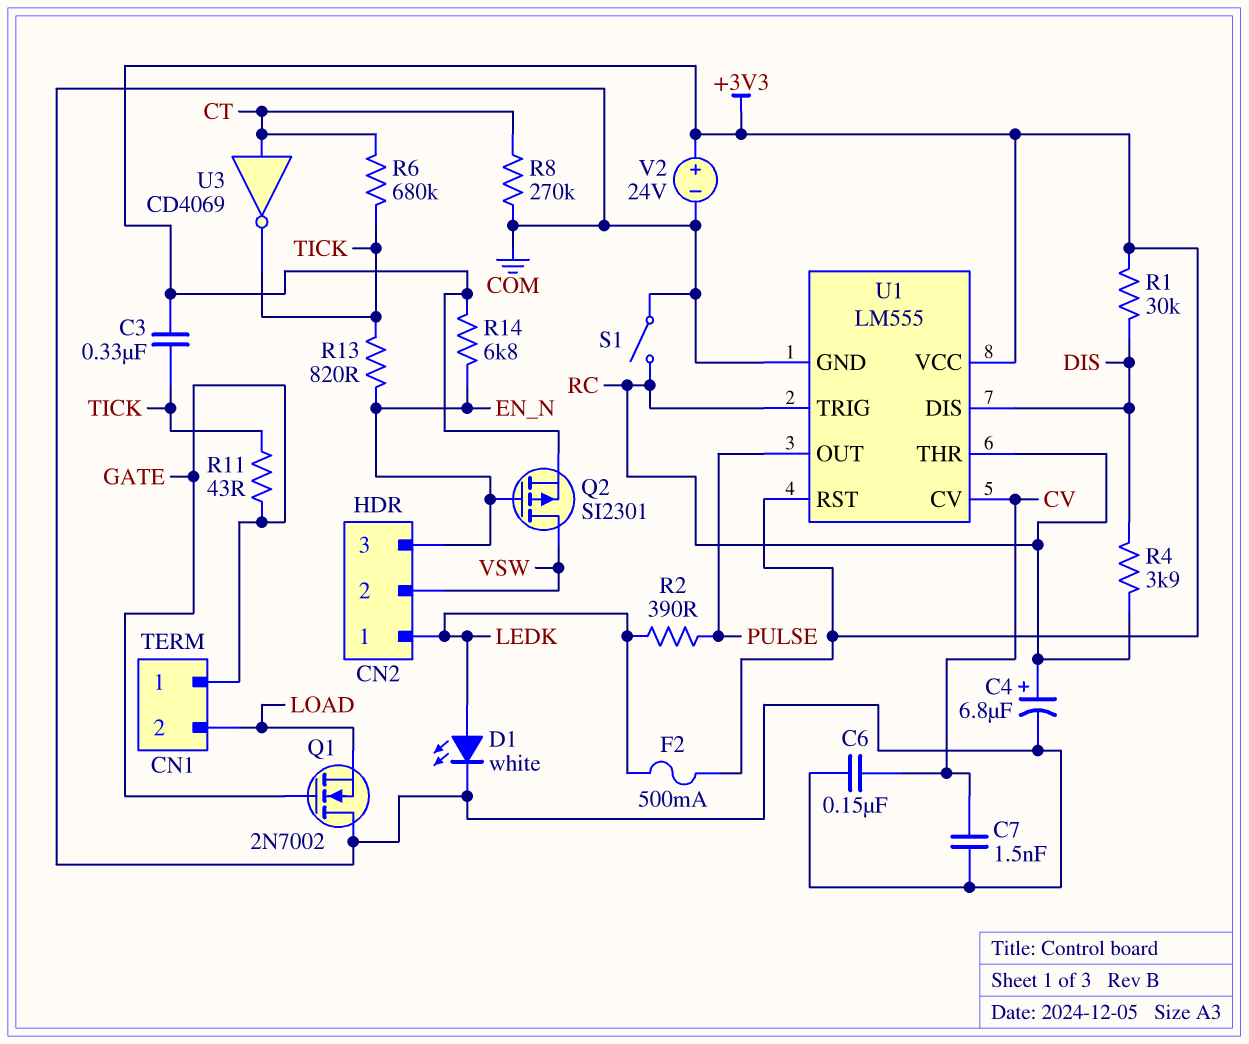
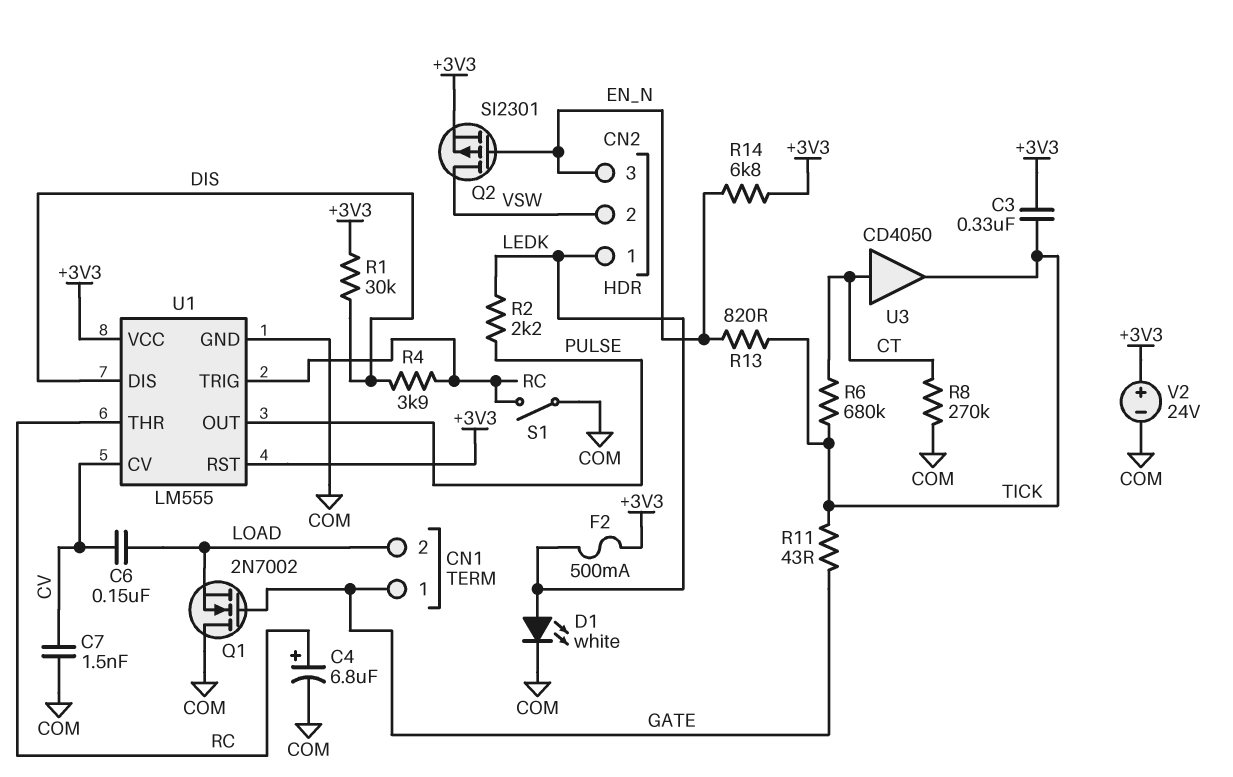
C6: 150nF (COM, CV) -> 150nF (CV, LOAD)
R2: 390 (LEDK, PULSE) -> 2.2k (LEDK, PULSE)
U3: NOT CD4069 (in CT, out TICK) -> buffer CD4050 (in CT, out TICK)

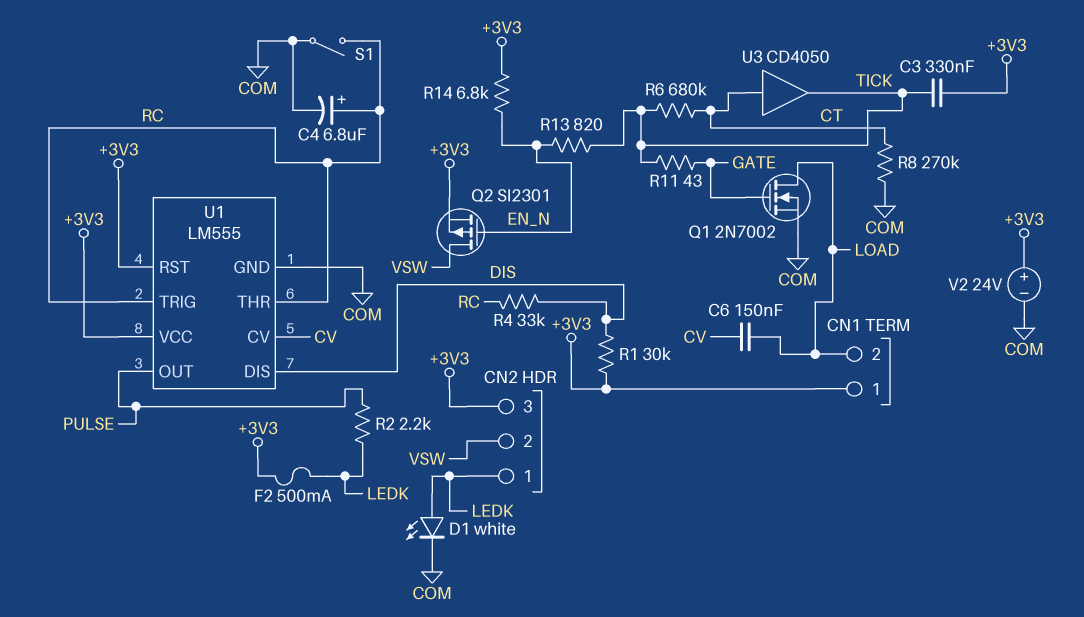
C7: 1.5nF (COM, CV) -> none
CN1 pin 1: GATE -> +3V3
CN2 pin 3: EN_N -> +3V3
Q1: NMOS 2N7002 (G GATE, D COM, S LOAD) -> NMOS 2N7002 (G GATE, D LOAD, S COM)
R4: 3.9k (DIS, RC) -> 33k (DIS, RC)

